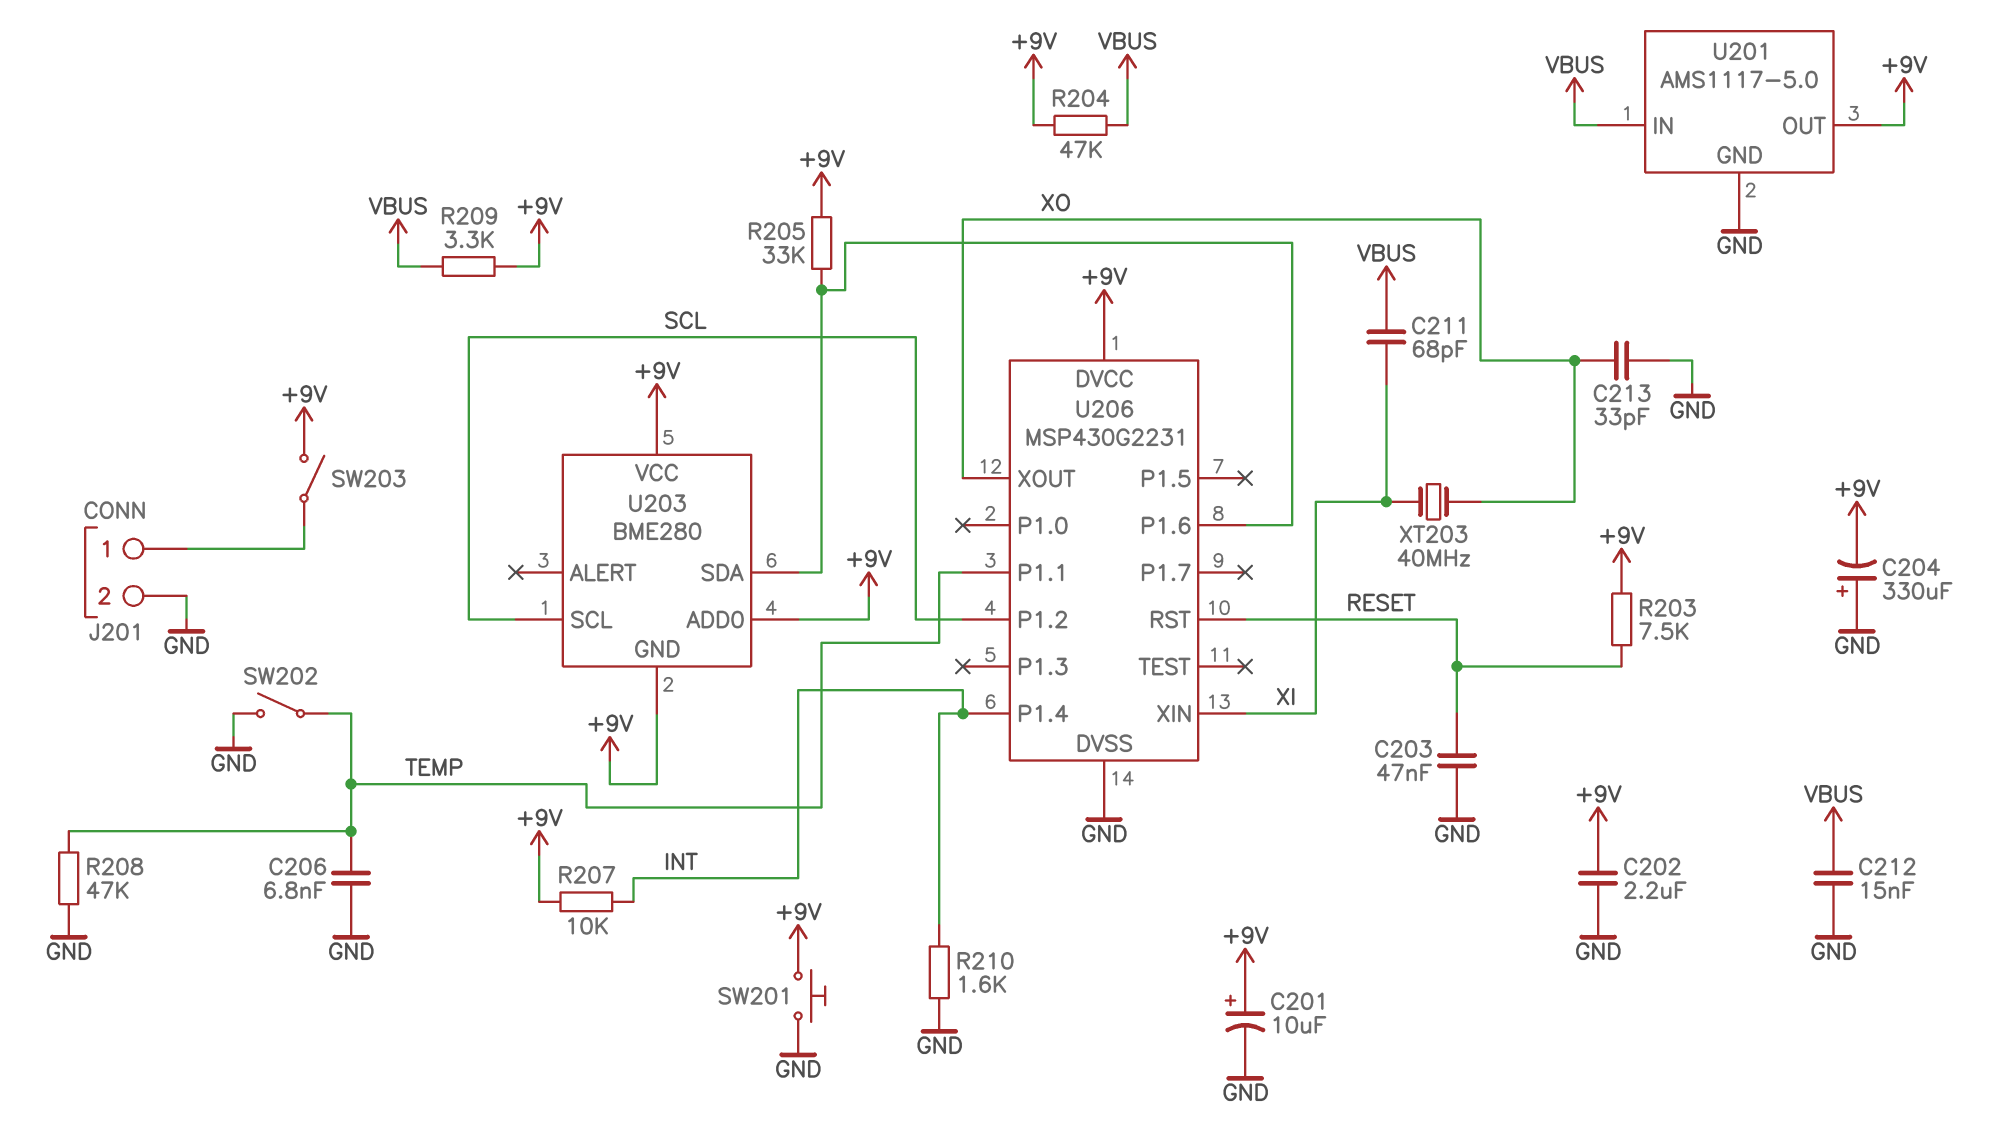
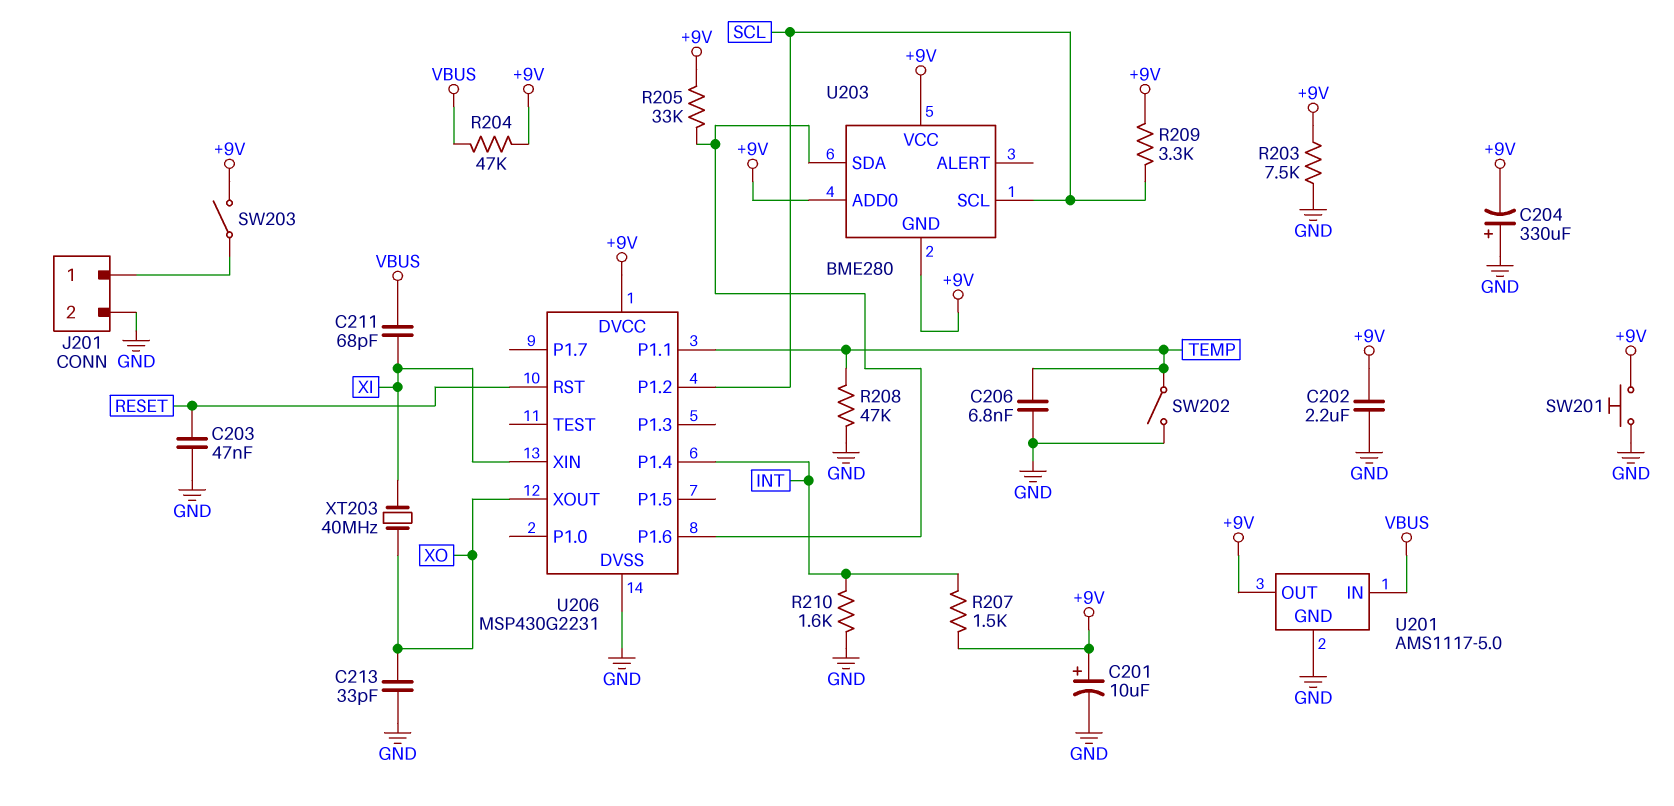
C212: 15nF (GND, VBUS) -> none
R203: 7.5k (+9V, RESET) -> 7.5k (+9V, GND)
R207: 10k (+9V, INT) -> 1.5k (+9V, INT)
R209: 3.3k (+9V, VBUS) -> 3.3k (+9V, SCL)

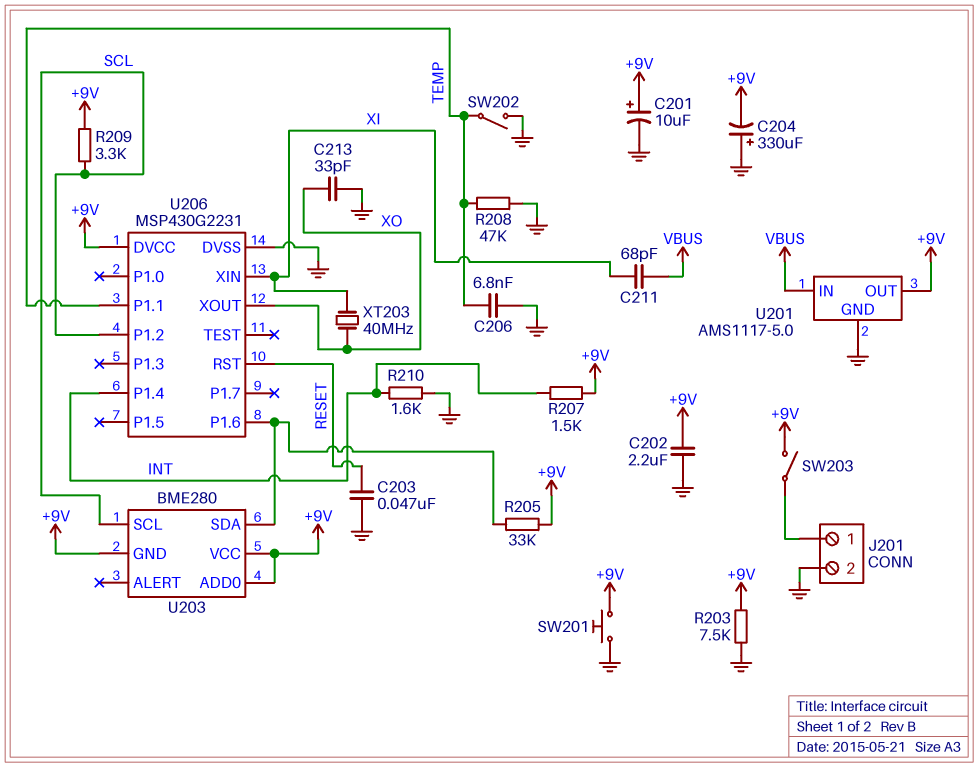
R204: 47k (+9V, VBUS) -> none

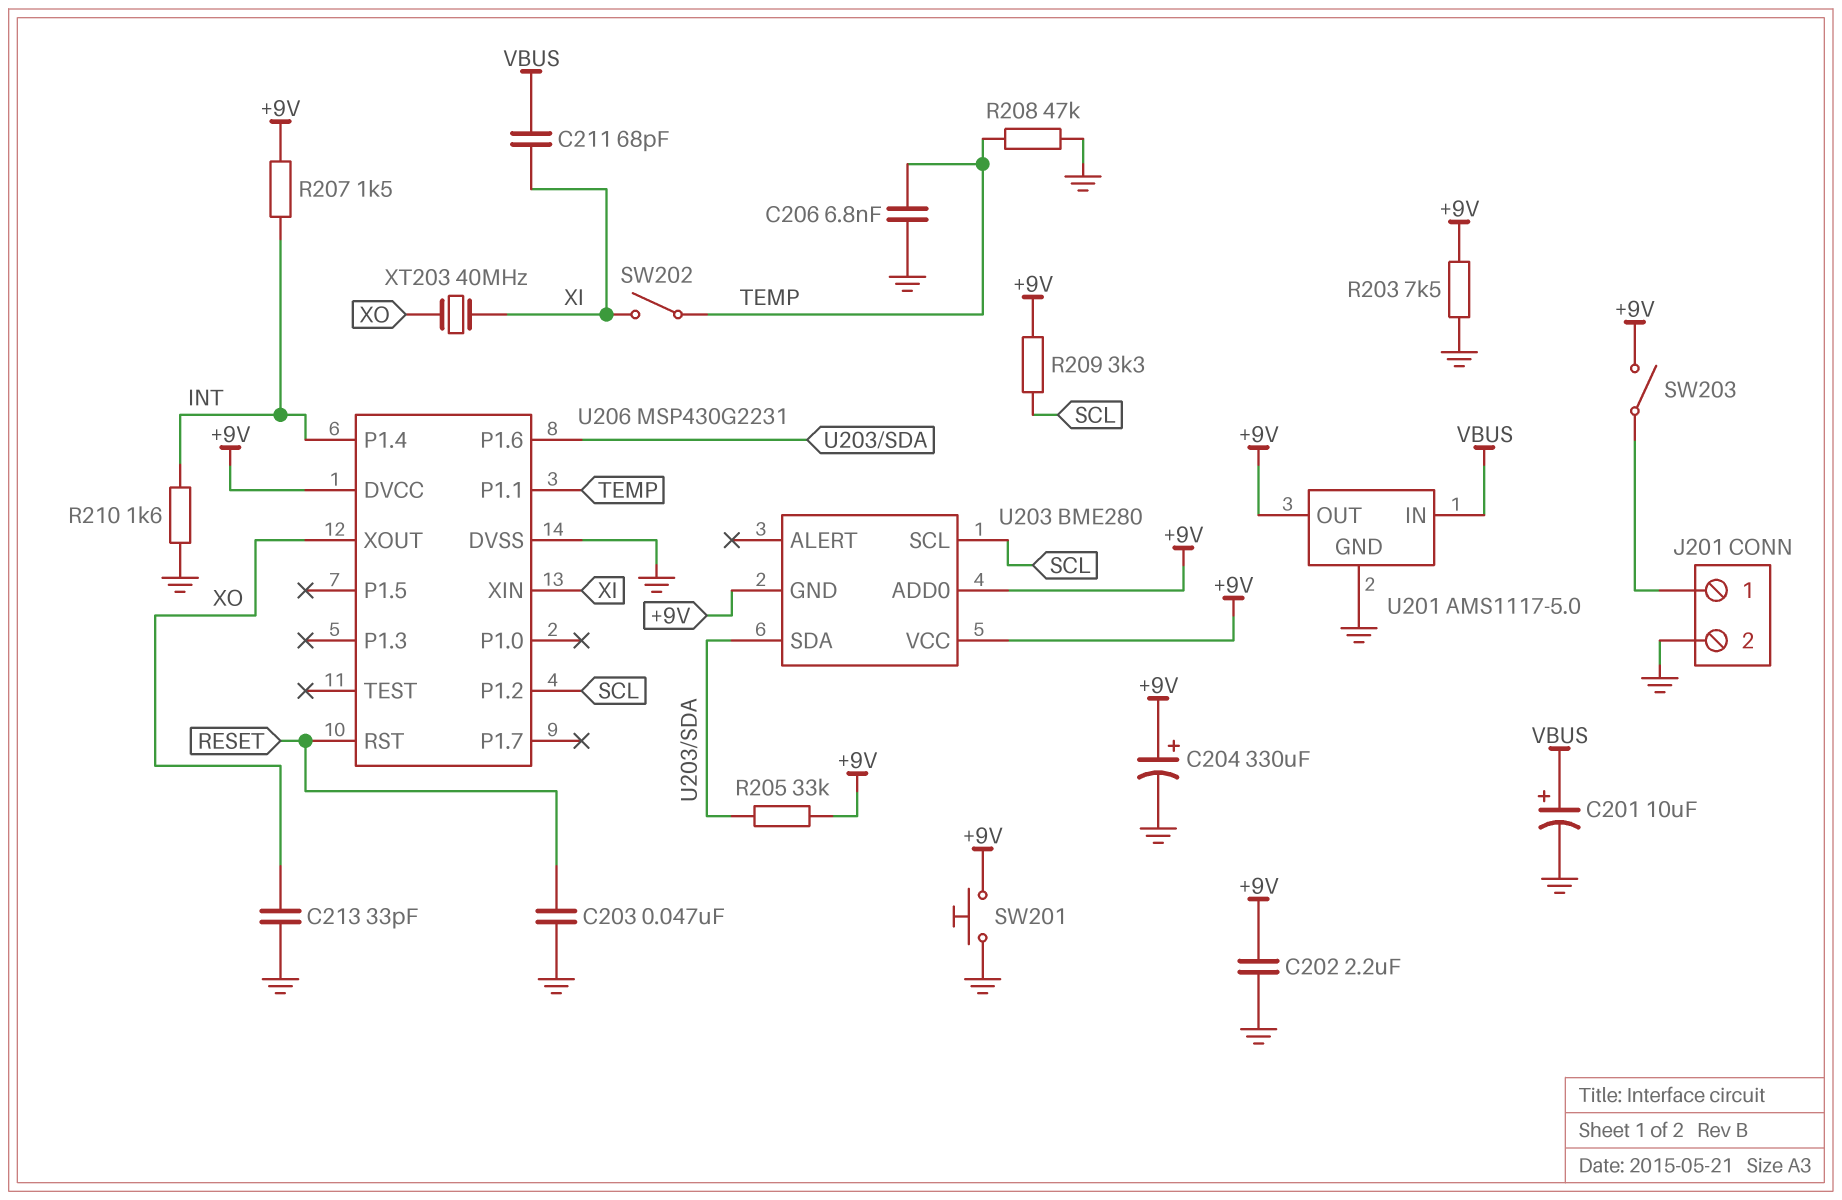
C201: 10uF (plus +9V, minus GND) -> 10uF (plus VBUS, minus GND)
C204: 330uF (plus GND, minus +9V) -> 330uF (plus +9V, minus GND)
SW202: switch (GND, TEMP) -> switch (TEMP, XI)

